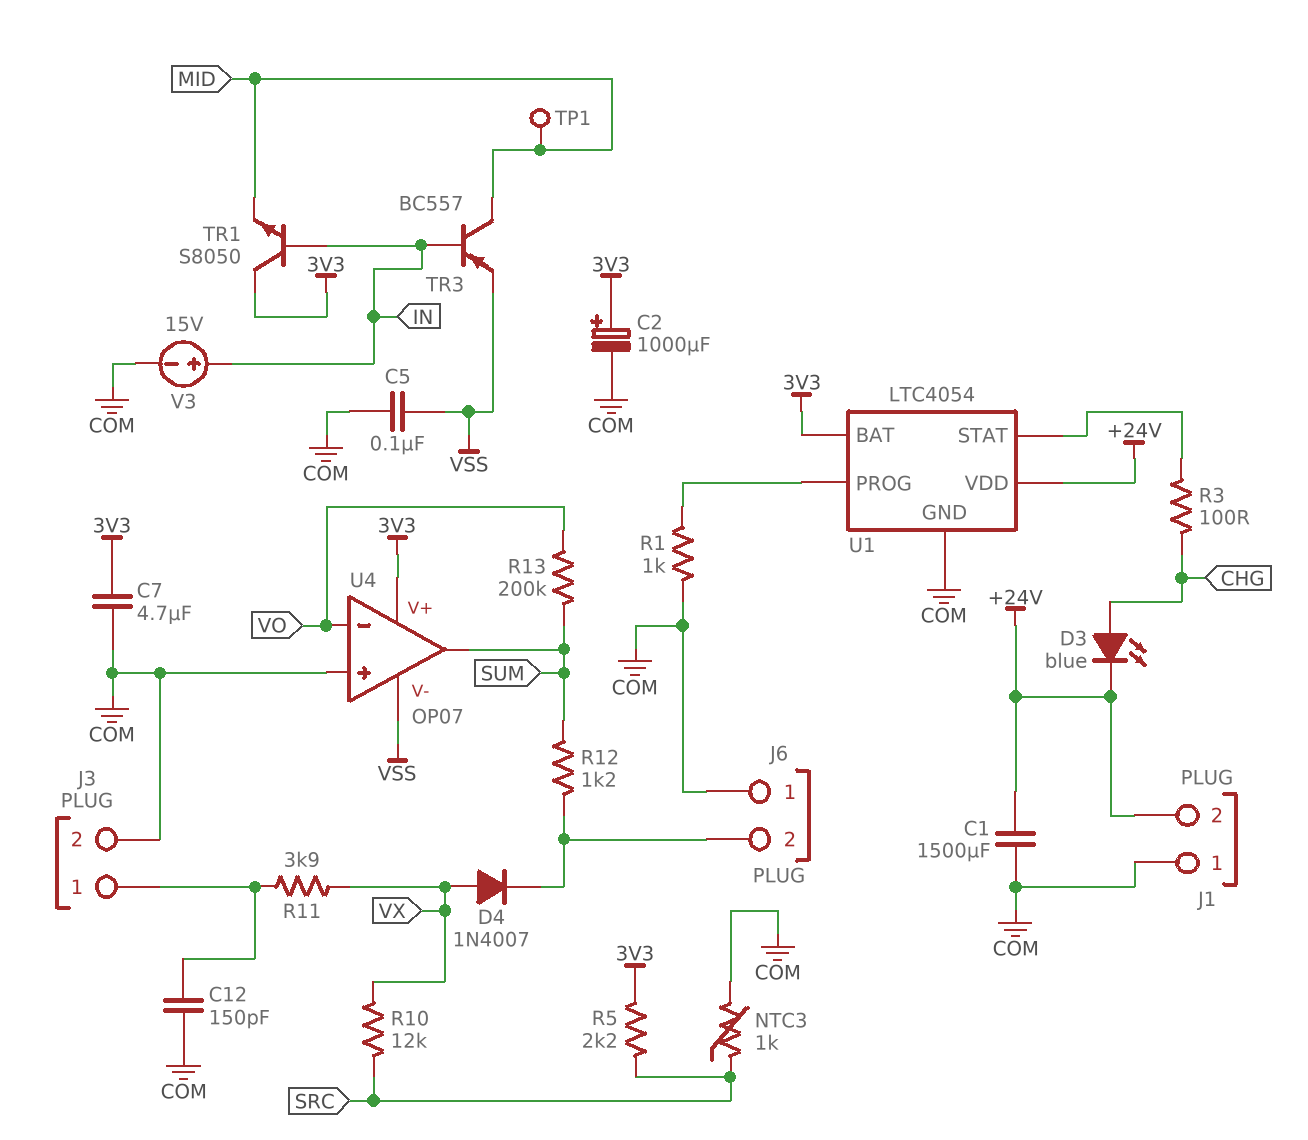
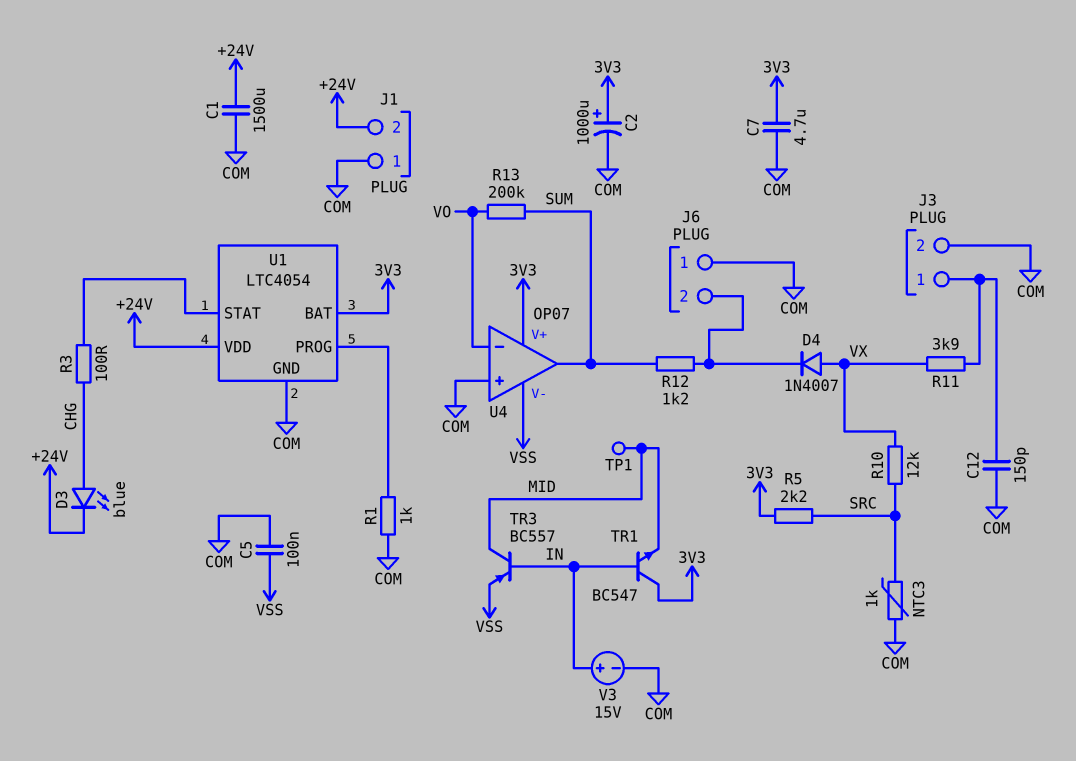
TR1: NPN S8050 (B IN, C 3V3, E MID) -> NPN BC547 (B IN, C 3V3, E MID)

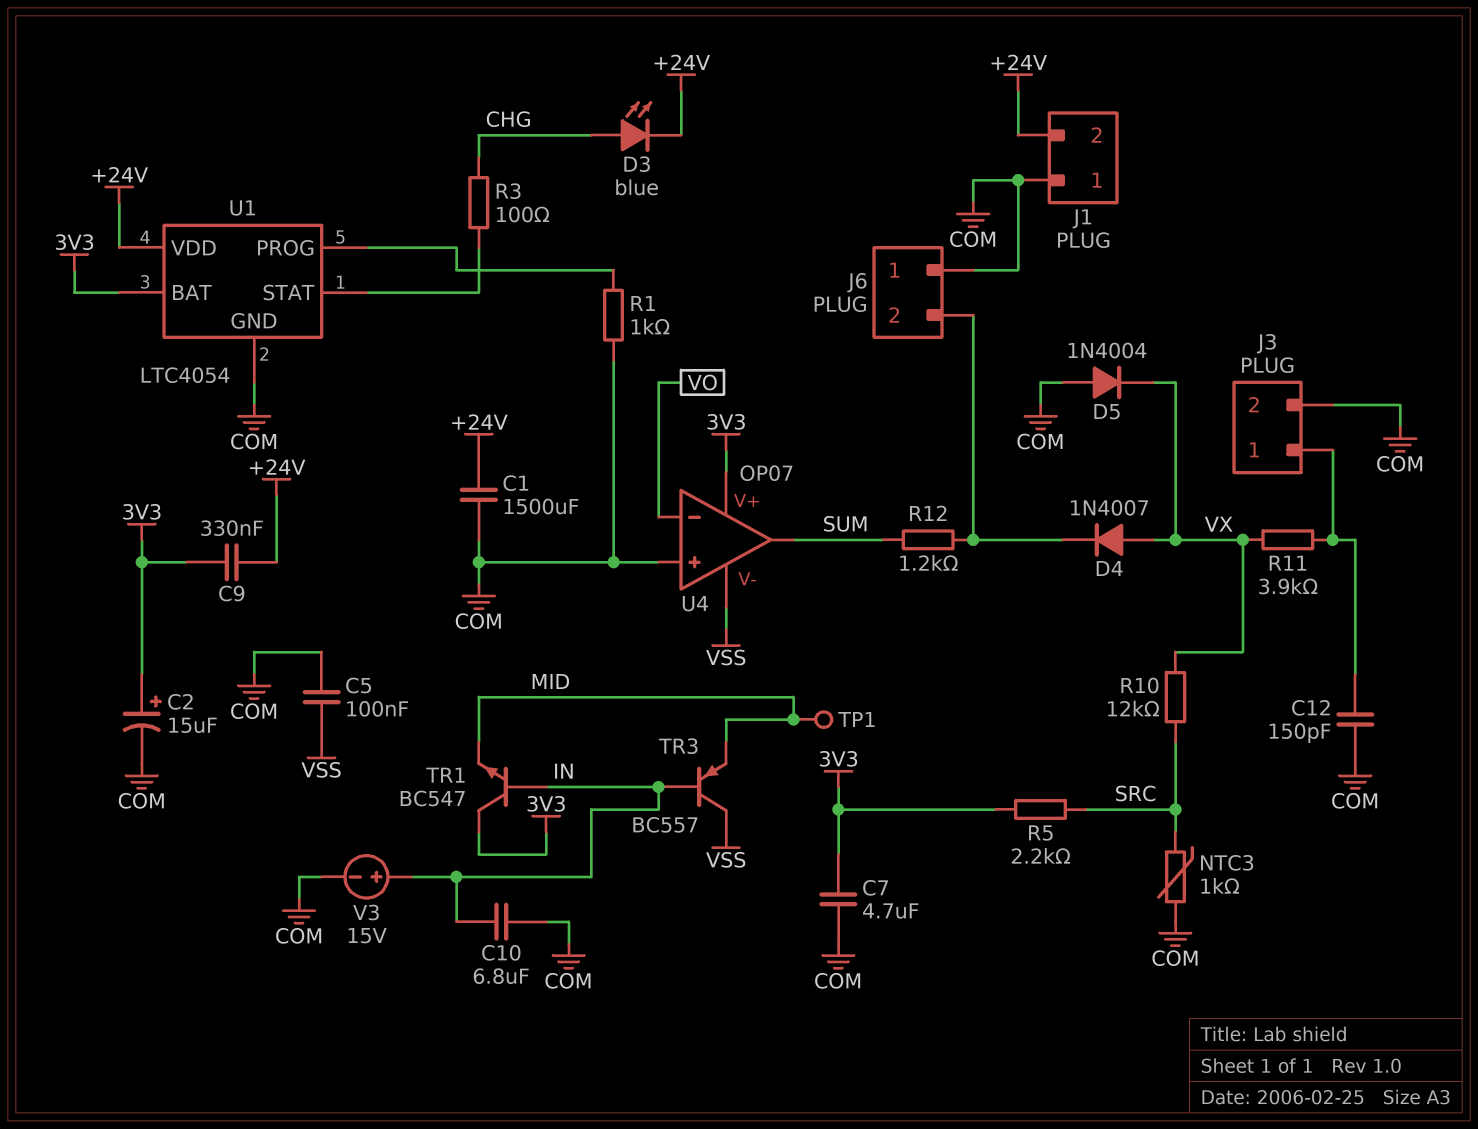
C2: 1000uF (plus 3V3, minus COM) -> 15uF (plus 3V3, minus COM)
C9: none -> 330nF (+24V, 3V3)
C10: none -> 6.8uF (COM, IN)
D5: none -> diode 1N4004 (A COM, K VX)
R13: 200k (SUM, VO) -> none
TR3: PNP BC557 (B IN, C MID, E VSS) -> PNP BC557 (B IN, C VSS, E MID)

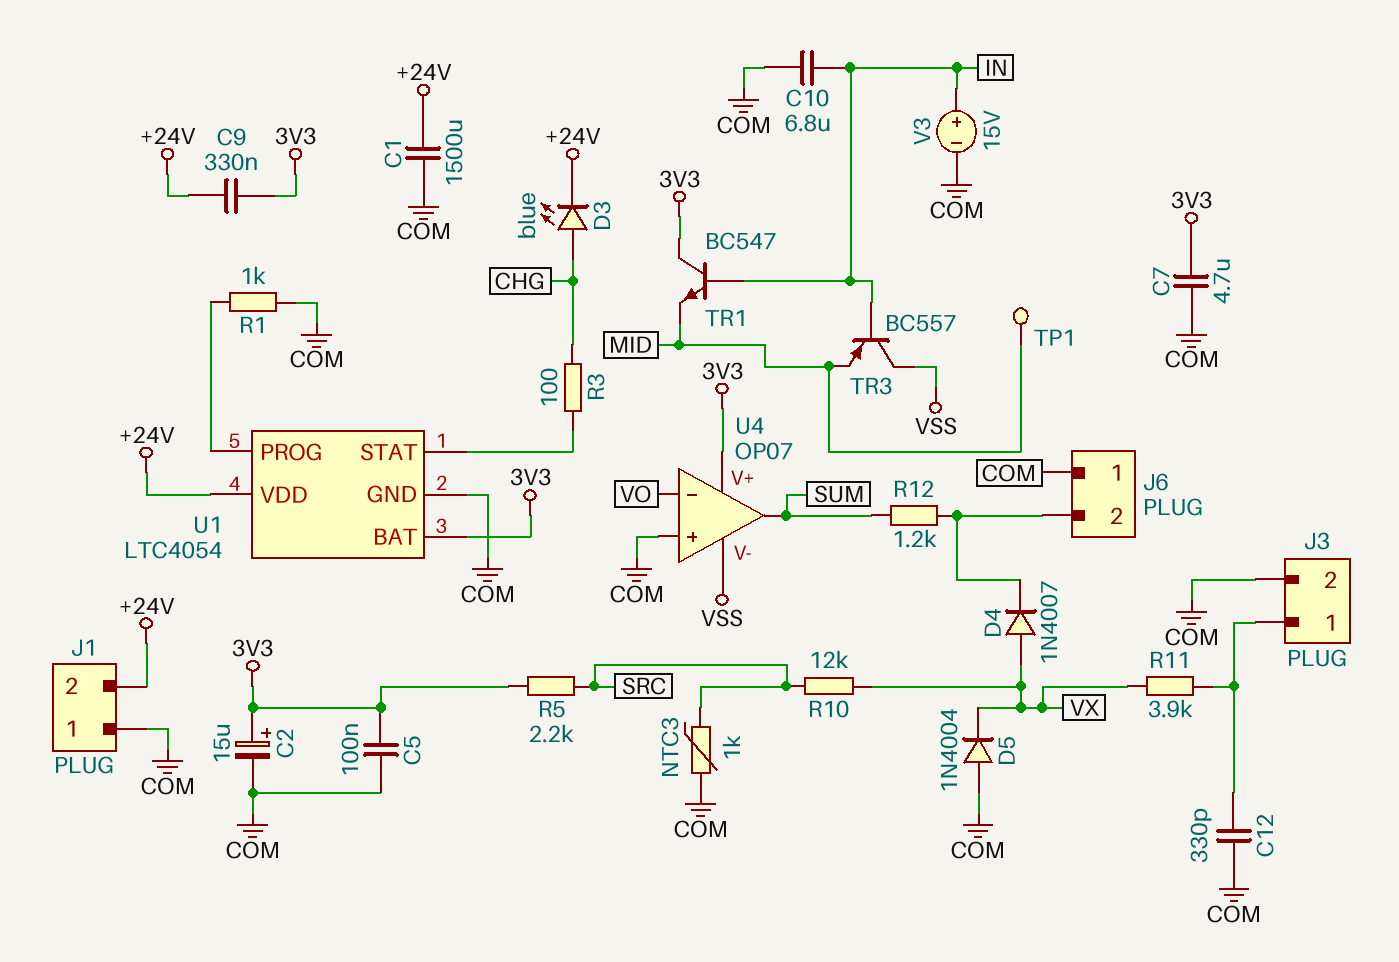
C5: 100nF (COM, VSS) -> 100nF (3V3, COM)
C12: 150pF (COM, J3/1) -> 330pF (COM, J3/1)

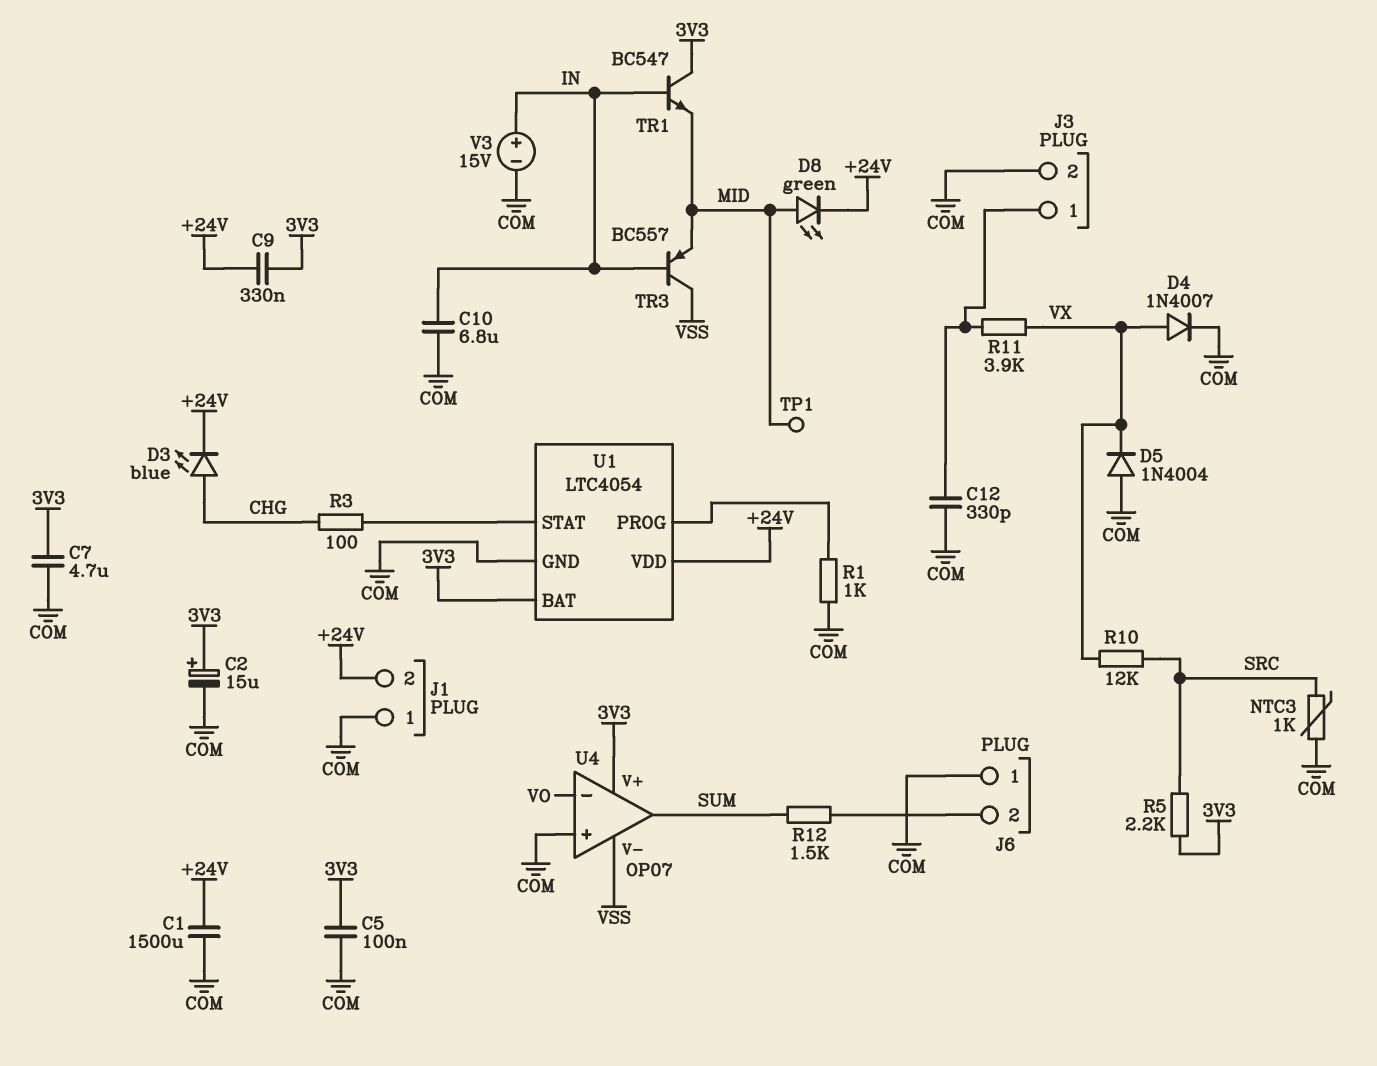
D4: diode 1N4007 (A VX, K J6/2) -> diode 1N4007 (A VX, K COM)
D8: none -> LED green (A MID, K +24V)
R12: 1.2k (J6/2, SUM) -> 1.5k (J6/2, SUM)

